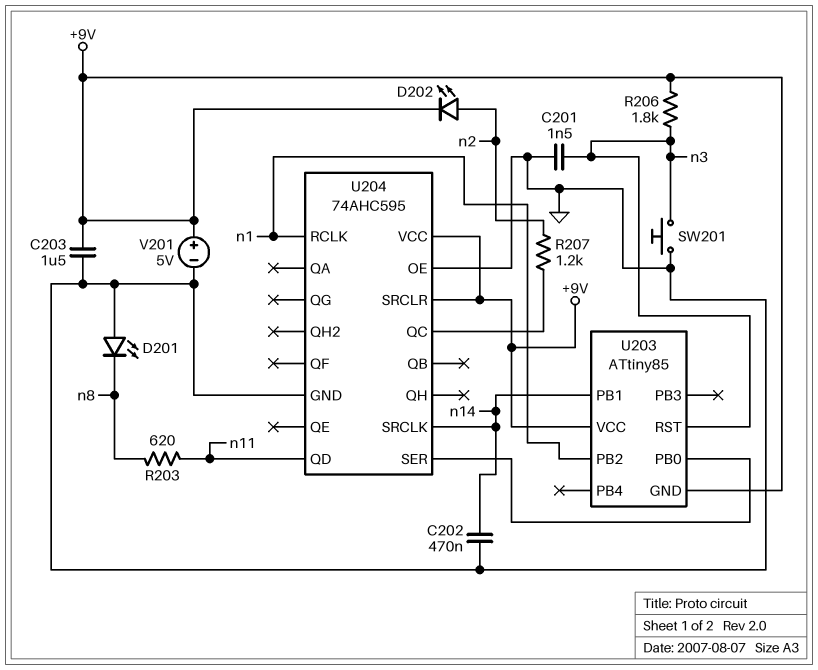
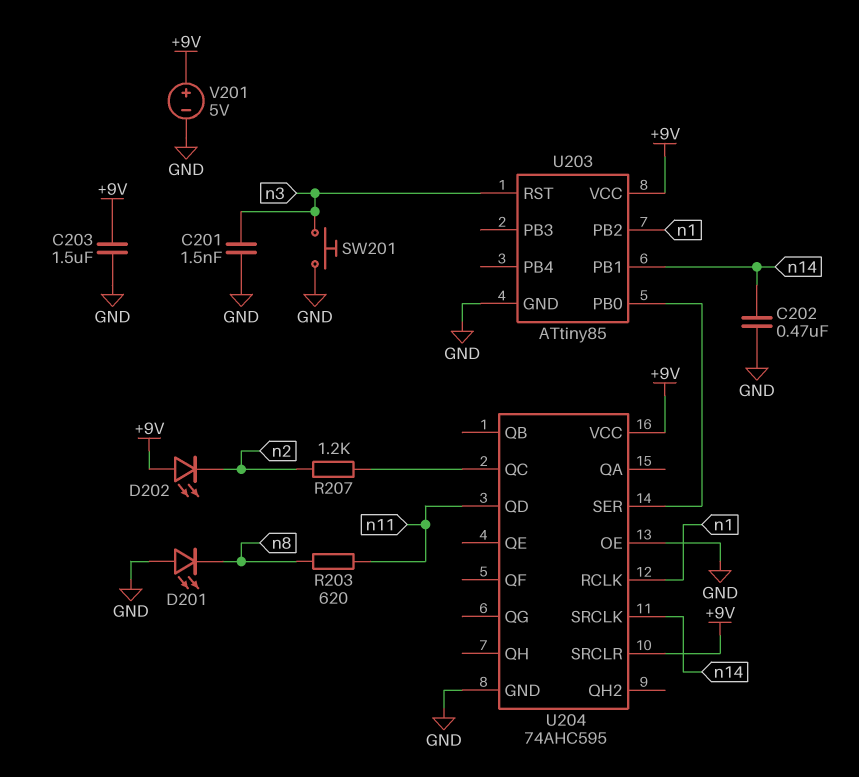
D202: LED (A n2, K +9V) -> LED (A +9V, K n2)
R206: 1.8k (+9V, n3) -> none
U203 pin GND: +9V -> GND

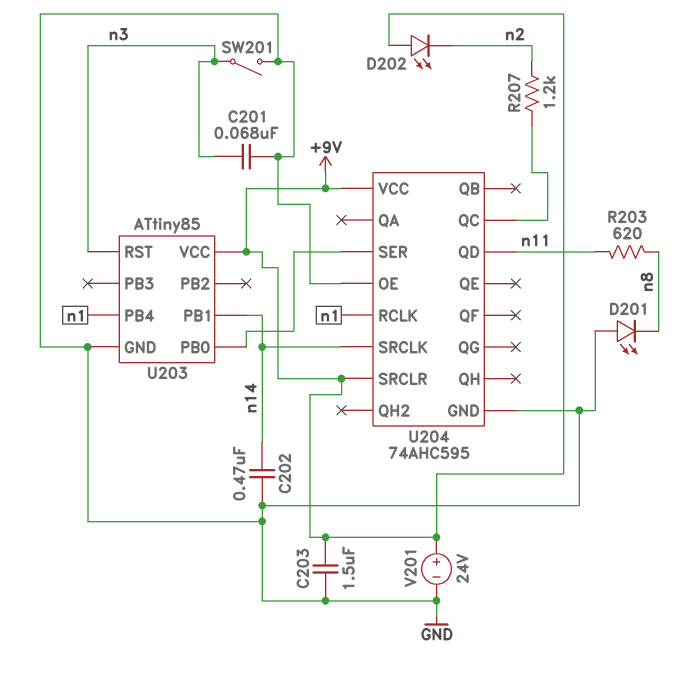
C201: 1.5nF (GND, n3) -> 68nF (GND, n3)
SW201: button (GND, n3) -> switch (GND, n3)
U203 pin PB2: n1 -> none
U203 pin PB4: none -> n1
V201: 5V (plus +9V, minus GND) -> 24V (plus +9V, minus GND)

